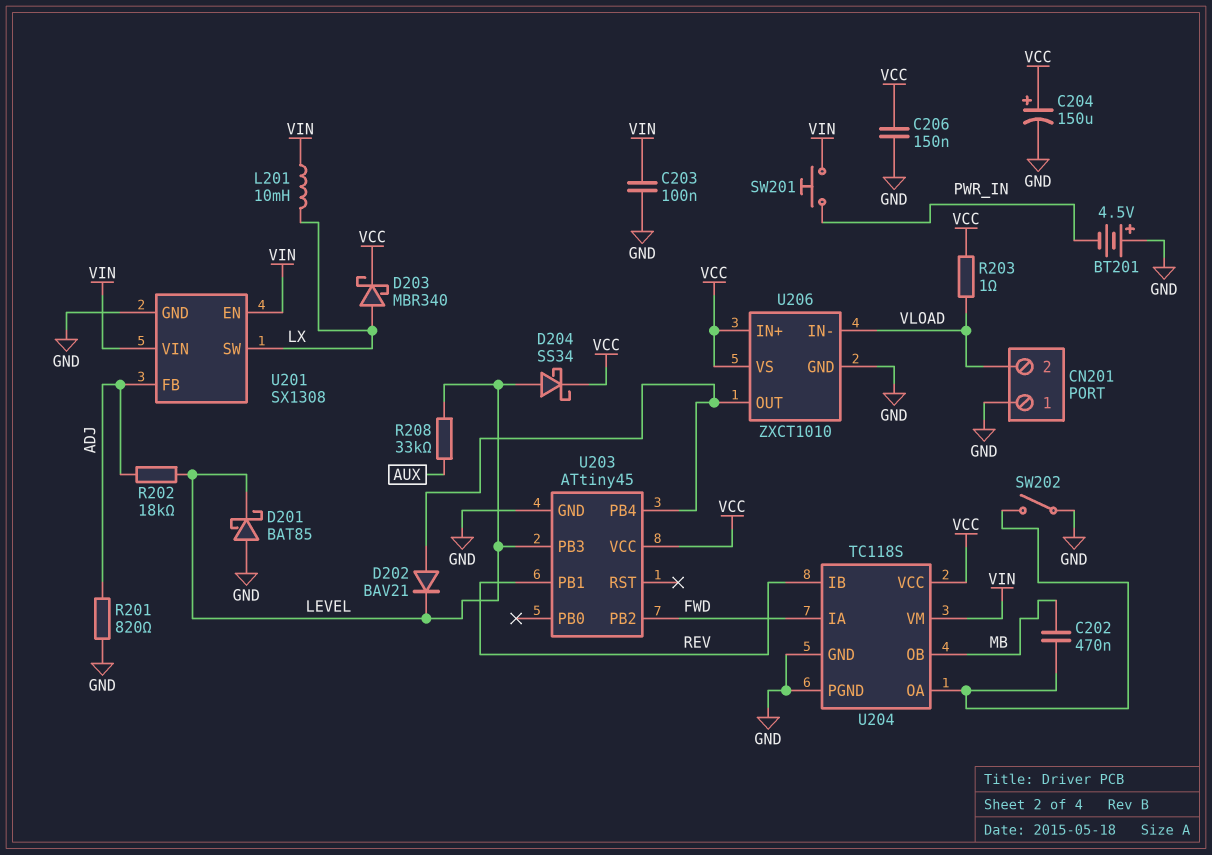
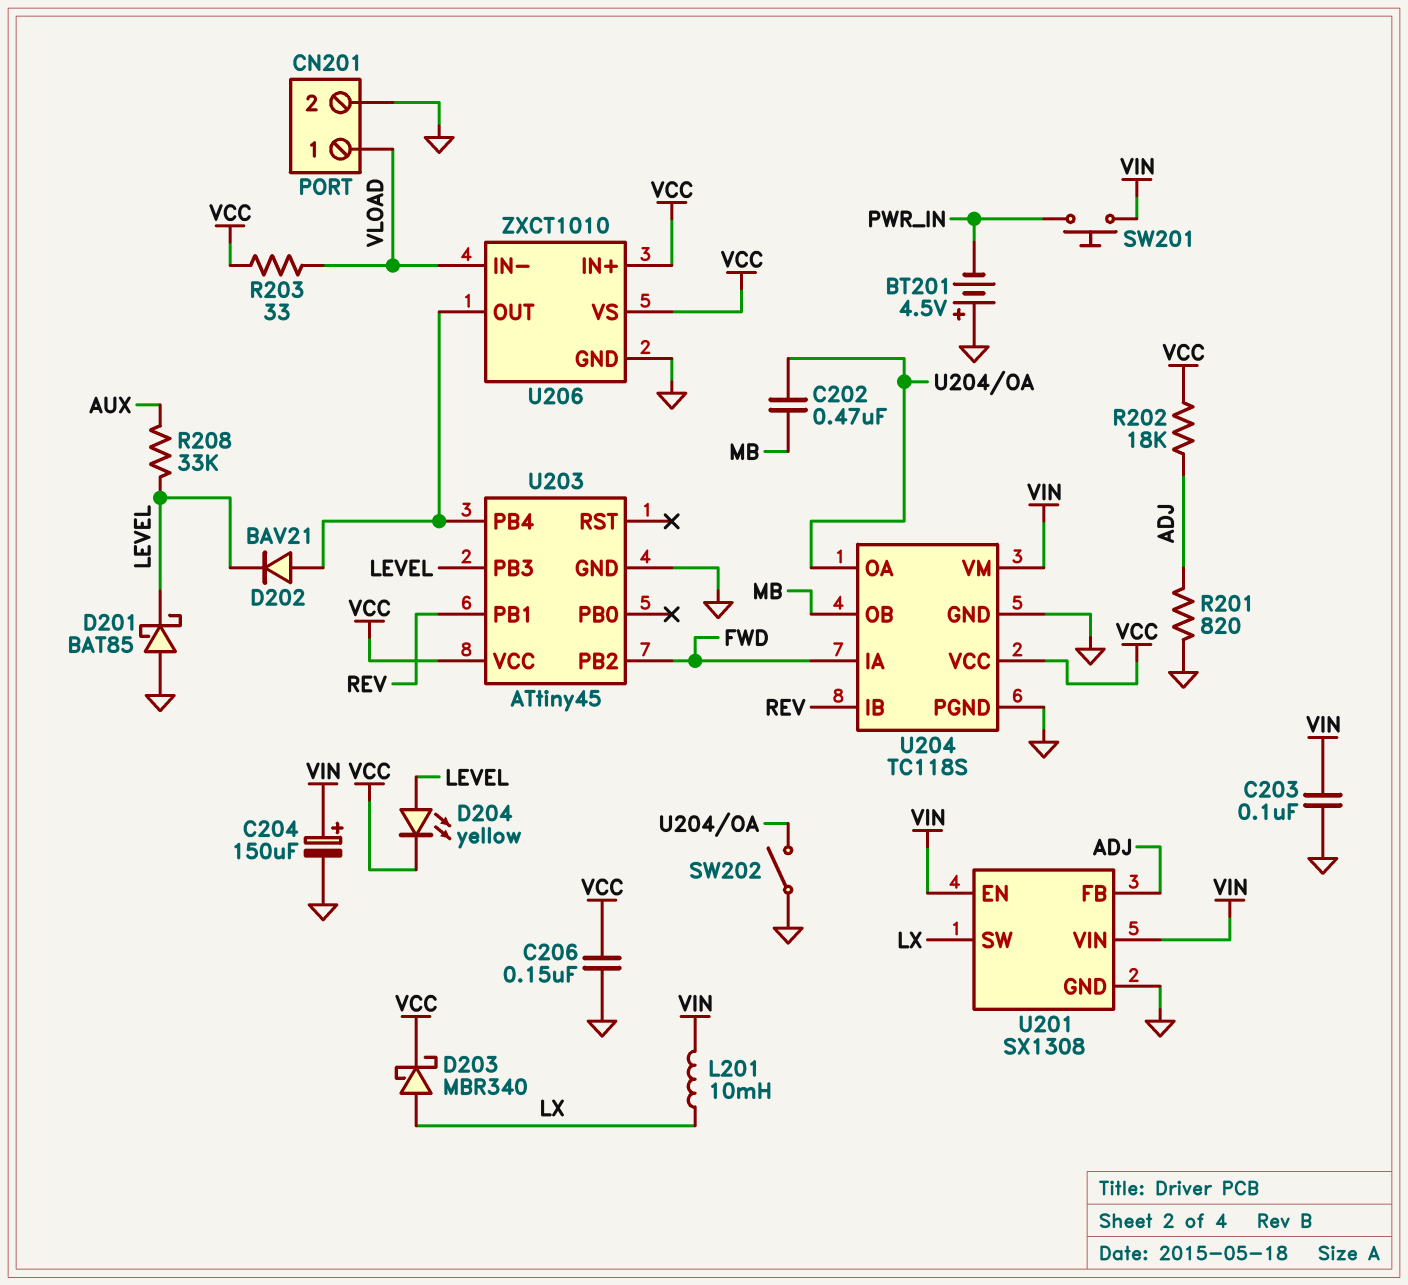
C204: 150uF (plus VCC, minus GND) -> 150uF (plus VIN, minus GND)
CN201 pin 1: GND -> VLOAD
CN201 pin 2: VLOAD -> GND
D204: schottky SS34 (A LEVEL, K VCC) -> LED yellow (A LEVEL, K VCC)
R202: 18k (ADJ, LEVEL) -> 18k (ADJ, VCC)
R203: 1 (VCC, VLOAD) -> 33 (VCC, VLOAD)

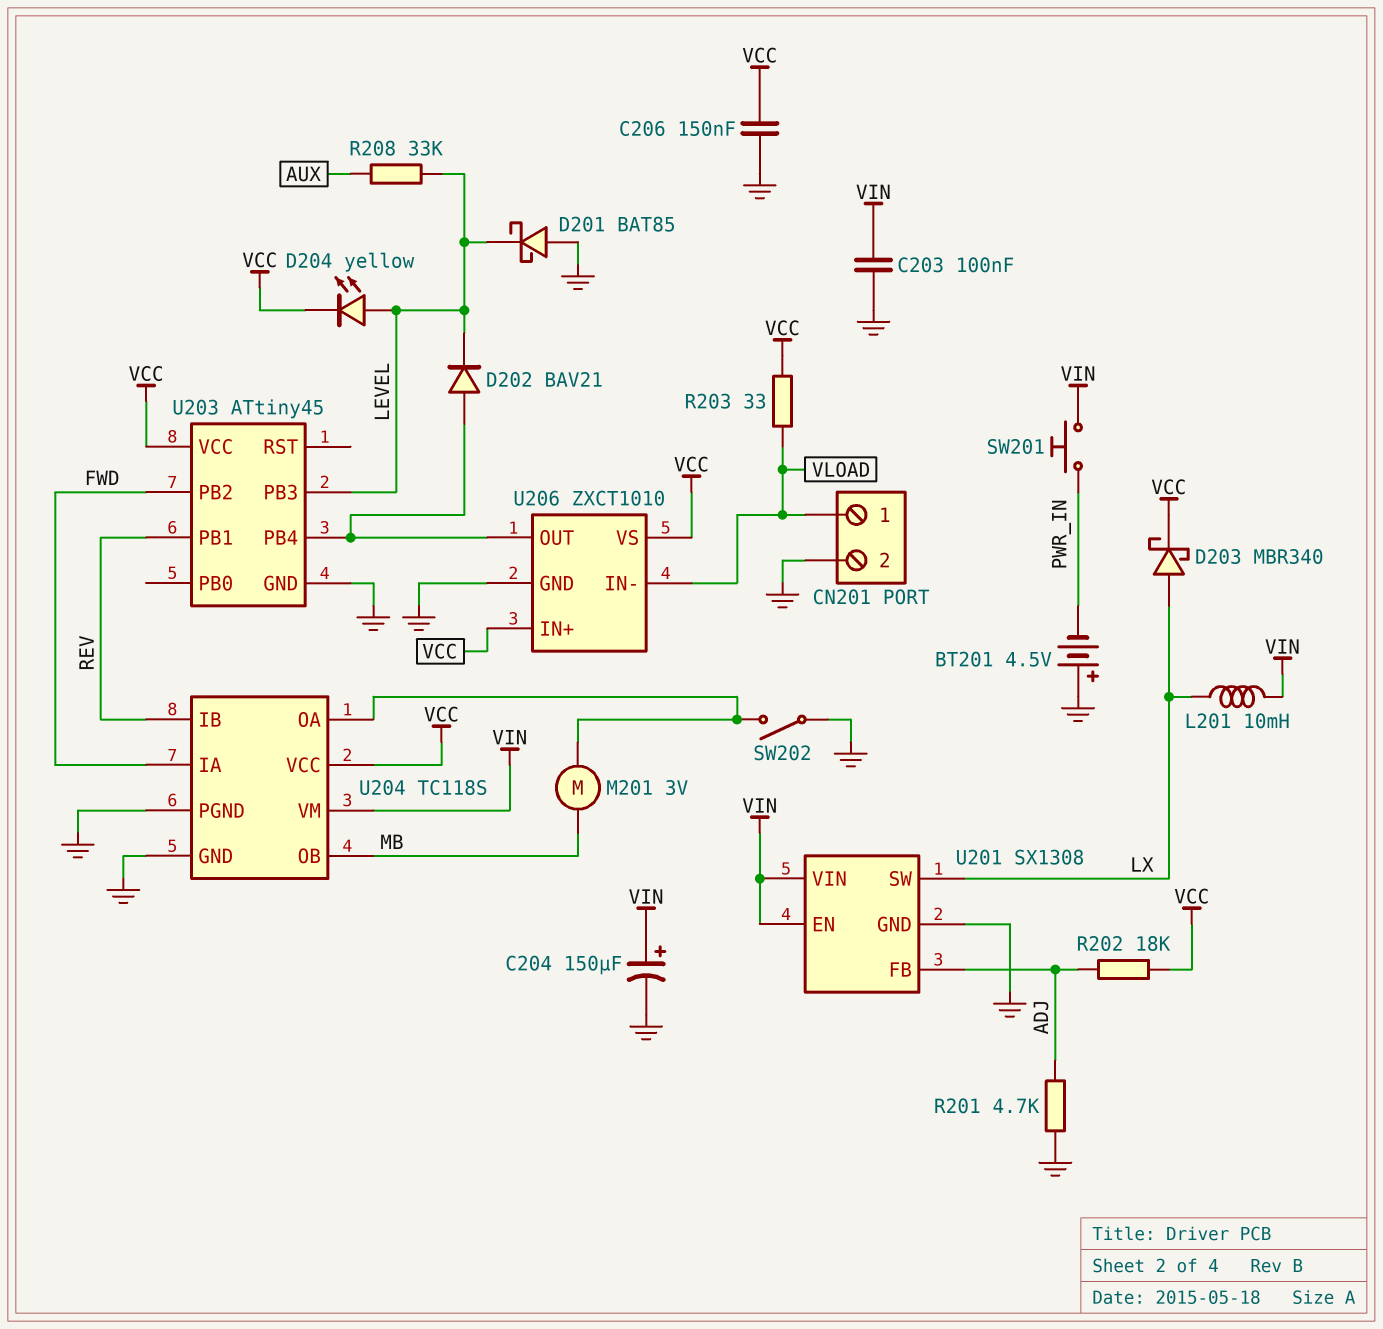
C202: 470nF (MB, U204/OA) -> none
M201: none -> motor 3V (MB, U204/OA)
R201: 820 (ADJ, GND) -> 4.7k (ADJ, GND)

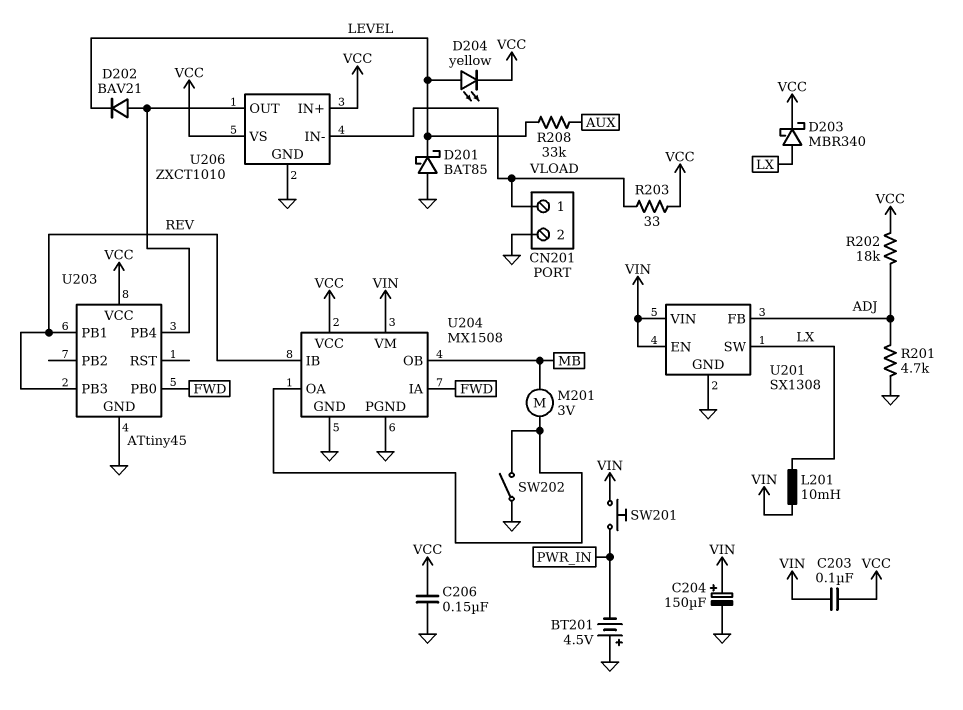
C203: 100nF (GND, VIN) -> 100nF (VCC, VIN)
U203 pin PB0: none -> FWD
U203 pin PB2: FWD -> none
U203 pin PB3: LEVEL -> REV
U204: TC118S -> MX1508

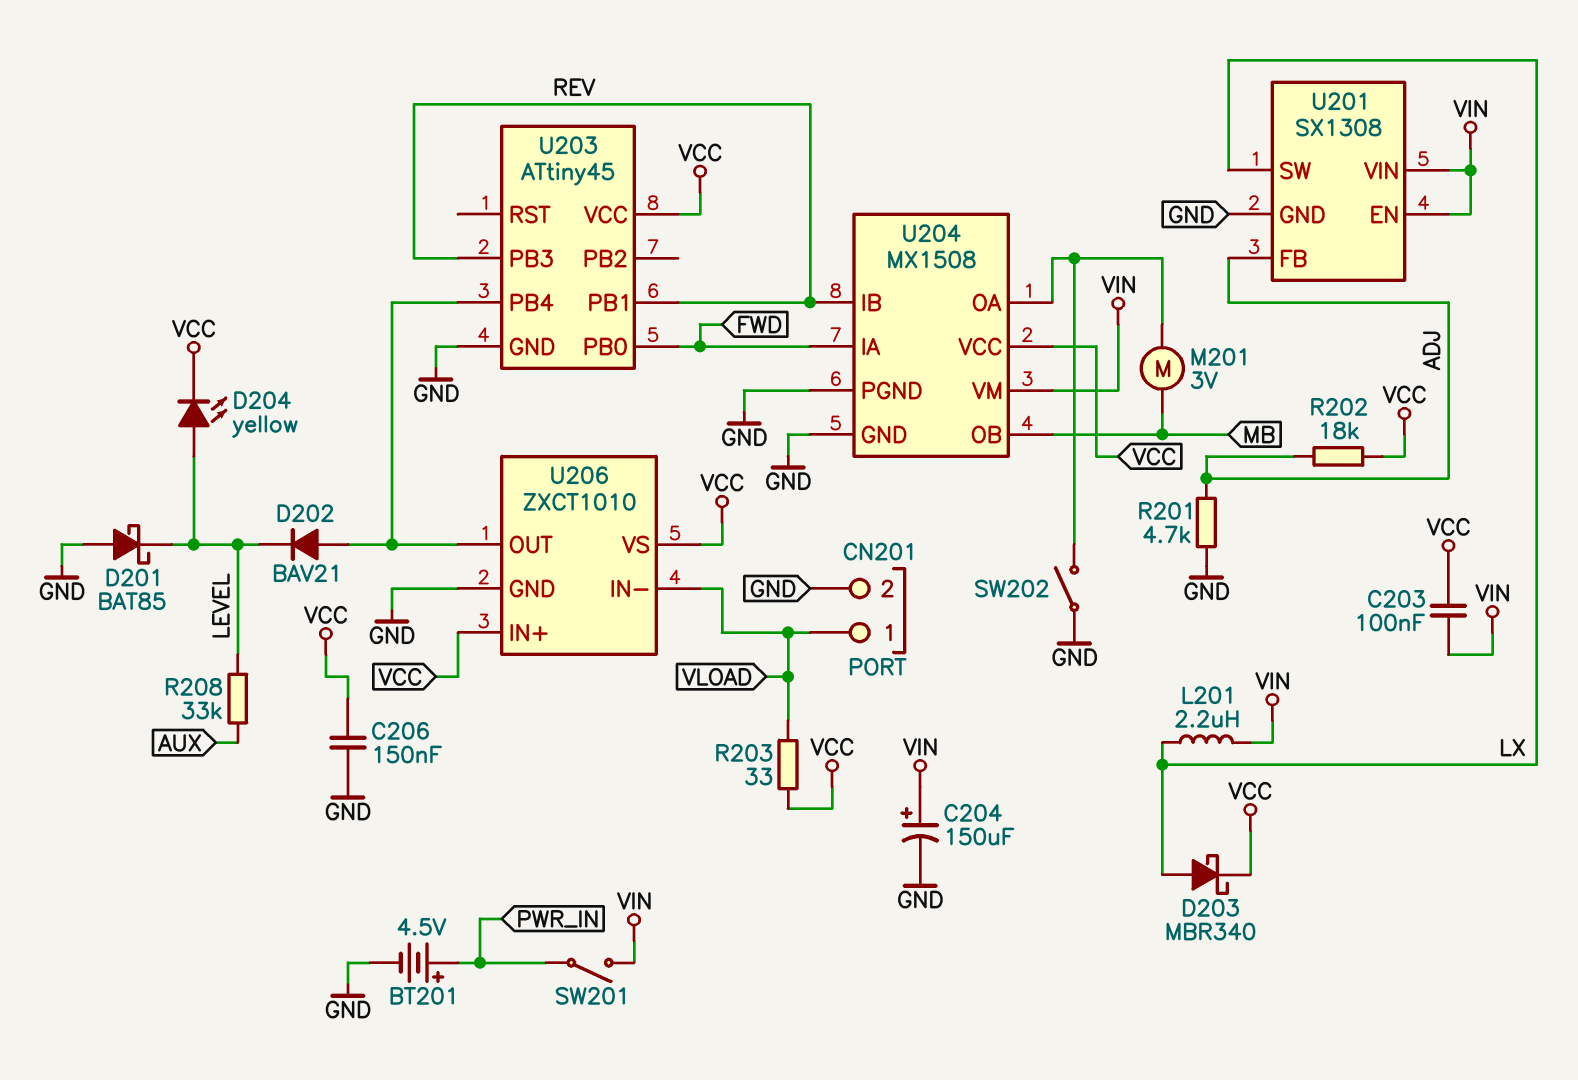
BT201: 4.5V (plus GND, minus PWR_IN) -> 4.5V (plus PWR_IN, minus GND)
L201: 10mH (LX, VIN) -> 2.2uH (LX, VIN)
SW201: button (PWR_IN, VIN) -> switch (PWR_IN, VIN)

